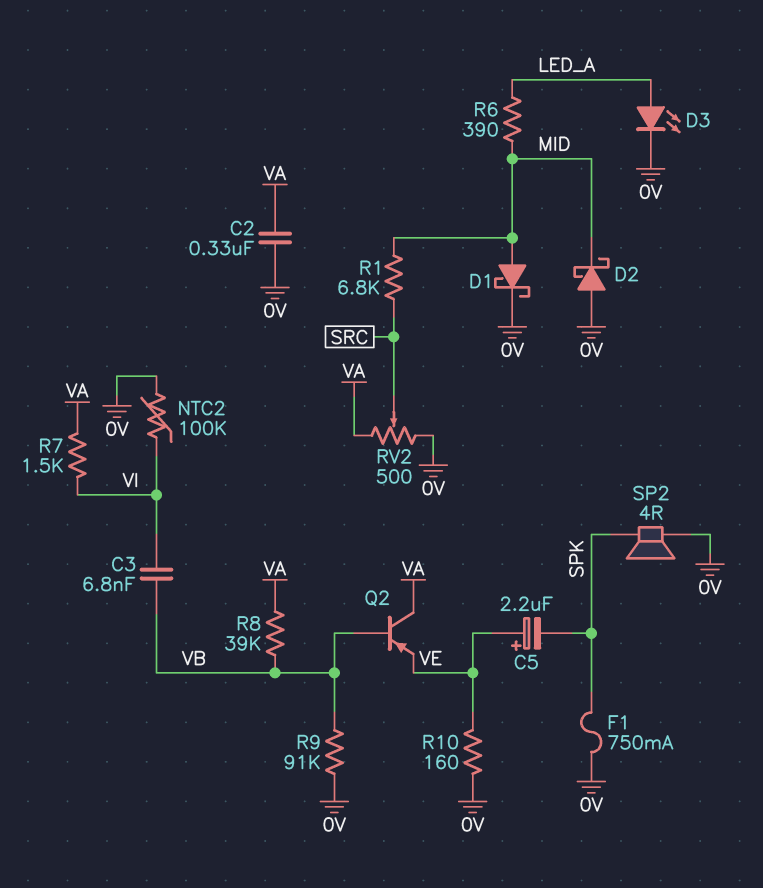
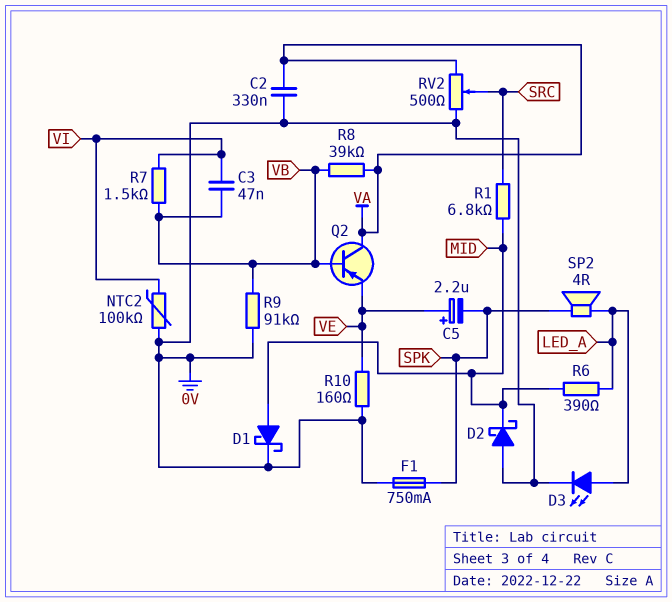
C3: 6.8nF (VB, VI) -> 47nF (VB, VI)
R7: 1.5k (VA, VI) -> 1.5k (VB, VI)
SP2: speaker 4R (0V, SPK) -> speaker 4R (LED_A, SPK)

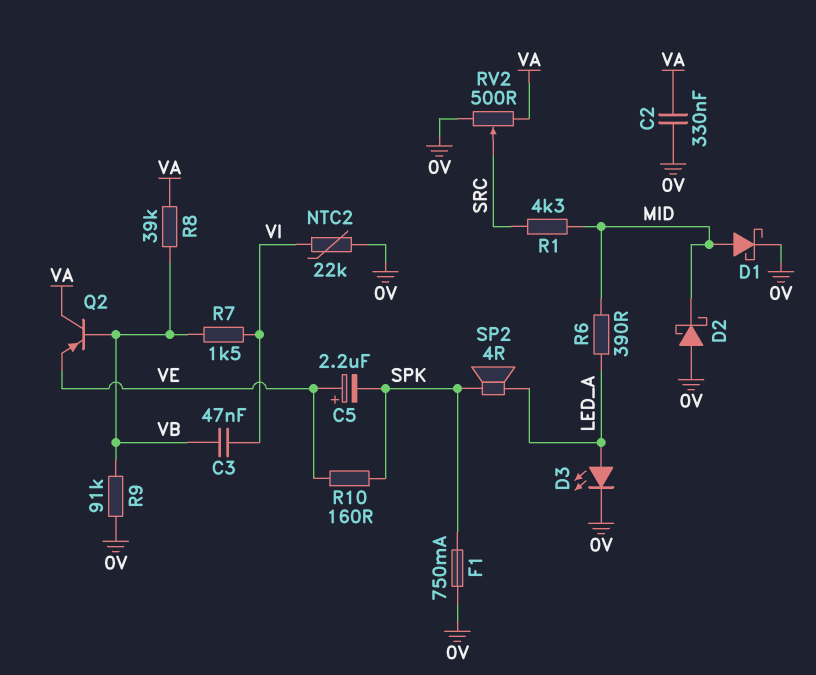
NTC2: 100k (0V, VI) -> 22k (0V, VI)
R1: 6.8k (MID, SRC) -> 4.3k (MID, SRC)
R10: 160 (0V, VE) -> 160 (SPK, VE)

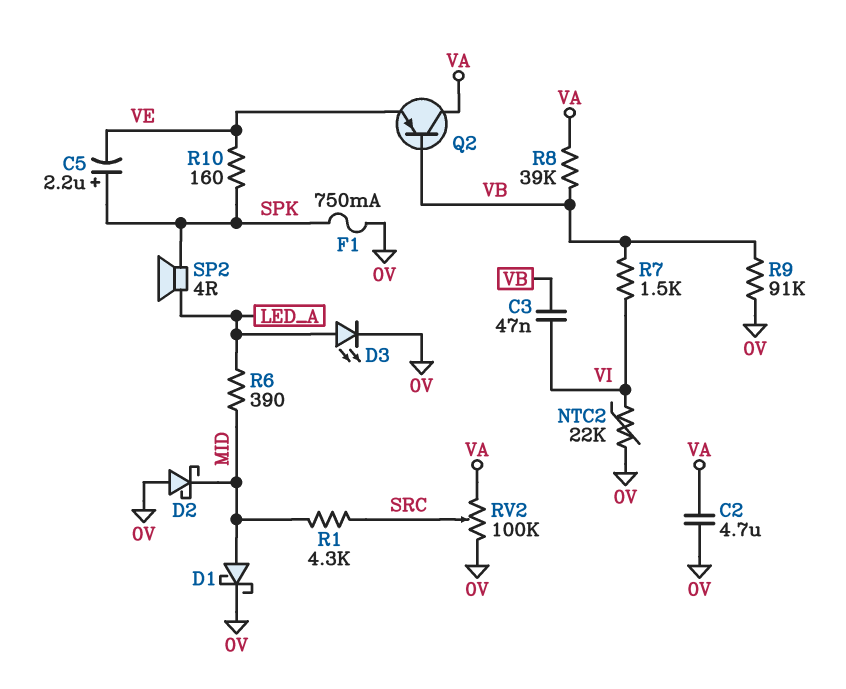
C2: 330nF (0V, VA) -> 4.7uF (0V, VA)
C5: 2.2uF (plus VE, minus SPK) -> 2.2uF (plus SPK, minus VE)
RV2: 500 (0V, VA, wiper SRC) -> 100k (0V, VA, wiper SRC)

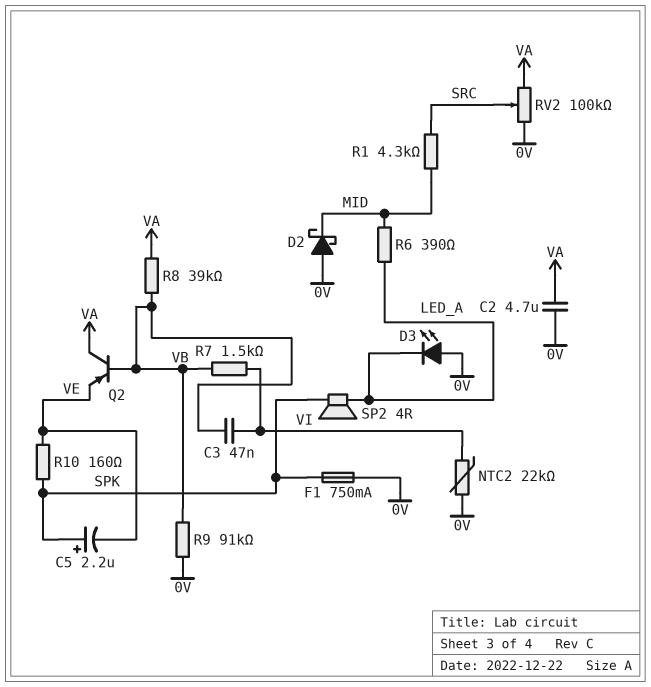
D1: schottky (A MID, K 0V) -> none
D3: LED (A LED_A, K 0V) -> LED (A 0V, K LED_A)

